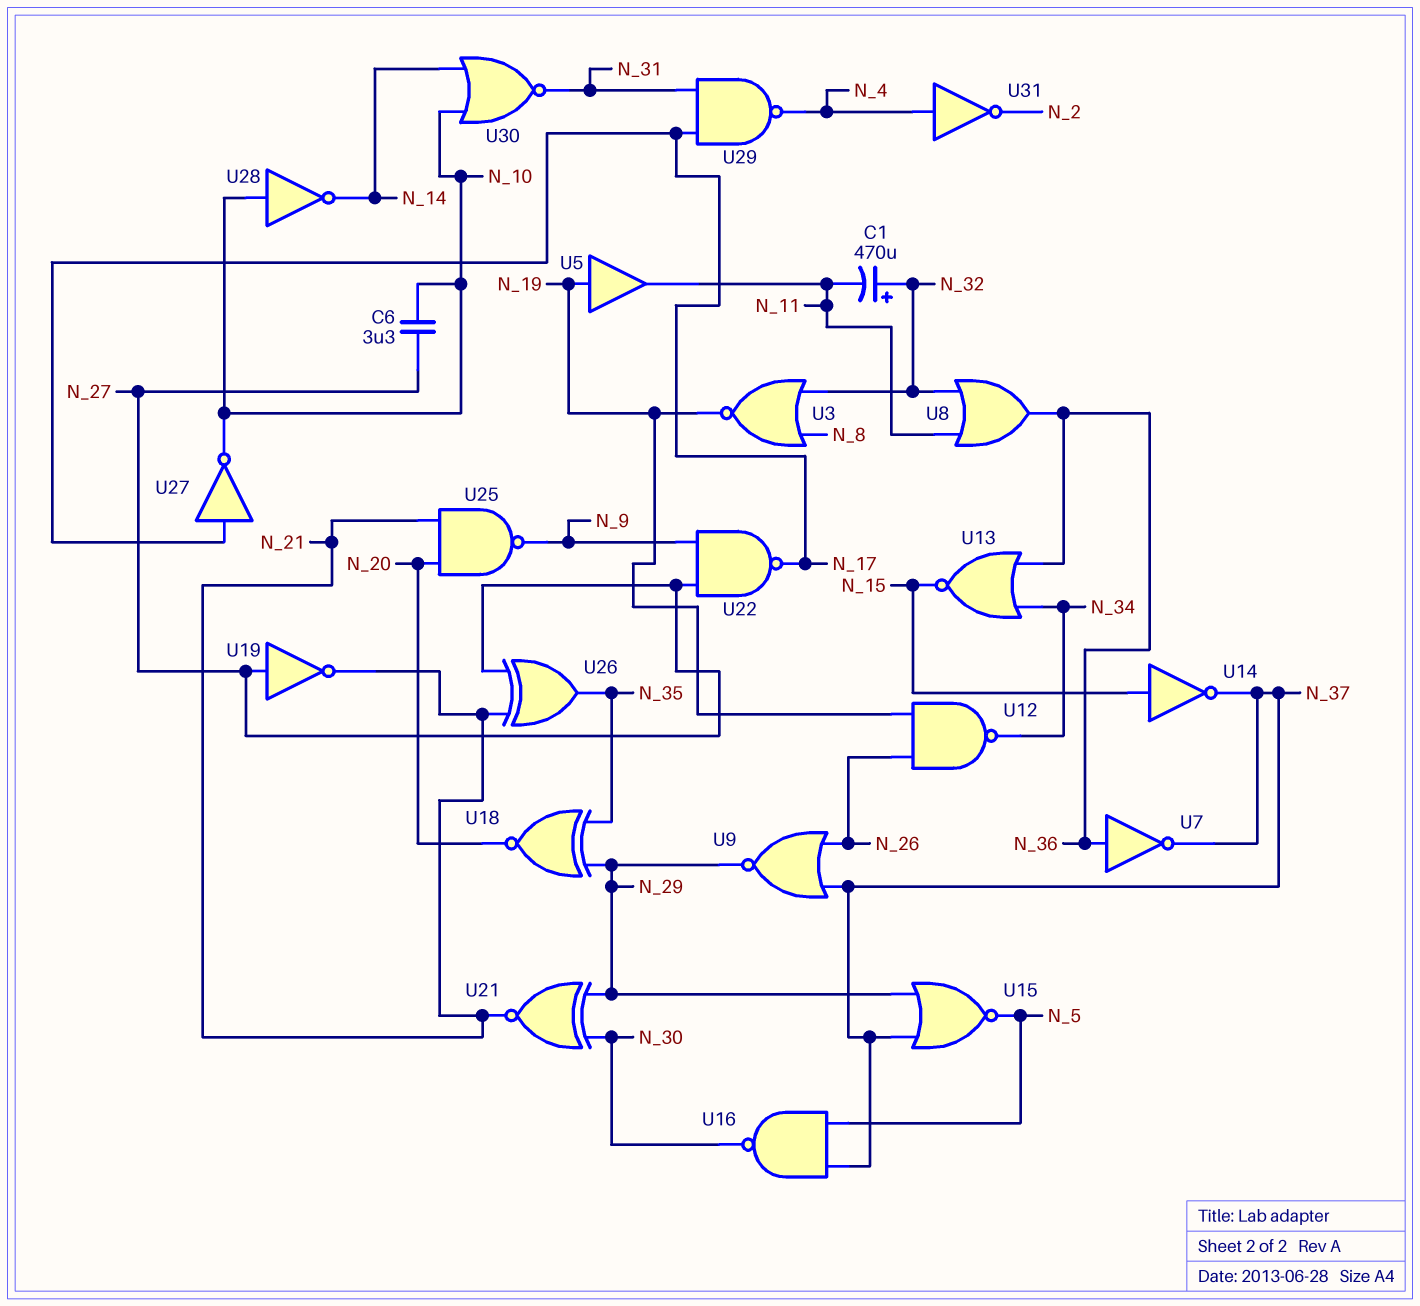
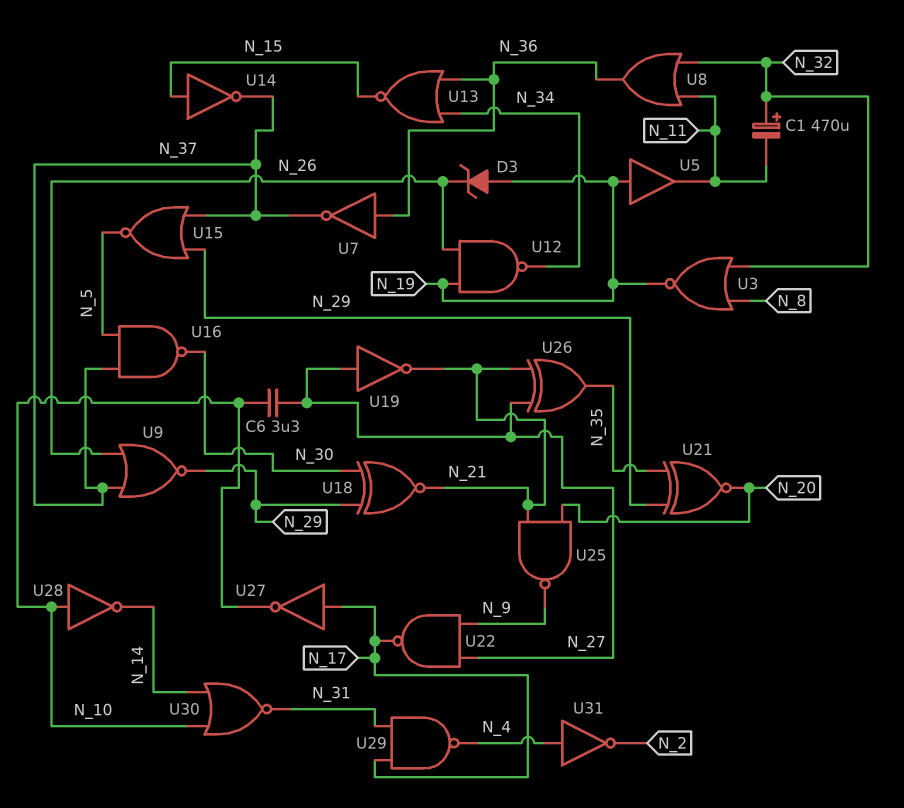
D3: none -> zener (A N_19, K N_26)
U18: XNOR (in N_29, in N_35, out N_20) -> XNOR (in N_29, in N_30, out N_21)
U21: XNOR (in N_29, in N_30, out N_21) -> XNOR (in N_29, in N_35, out N_20)

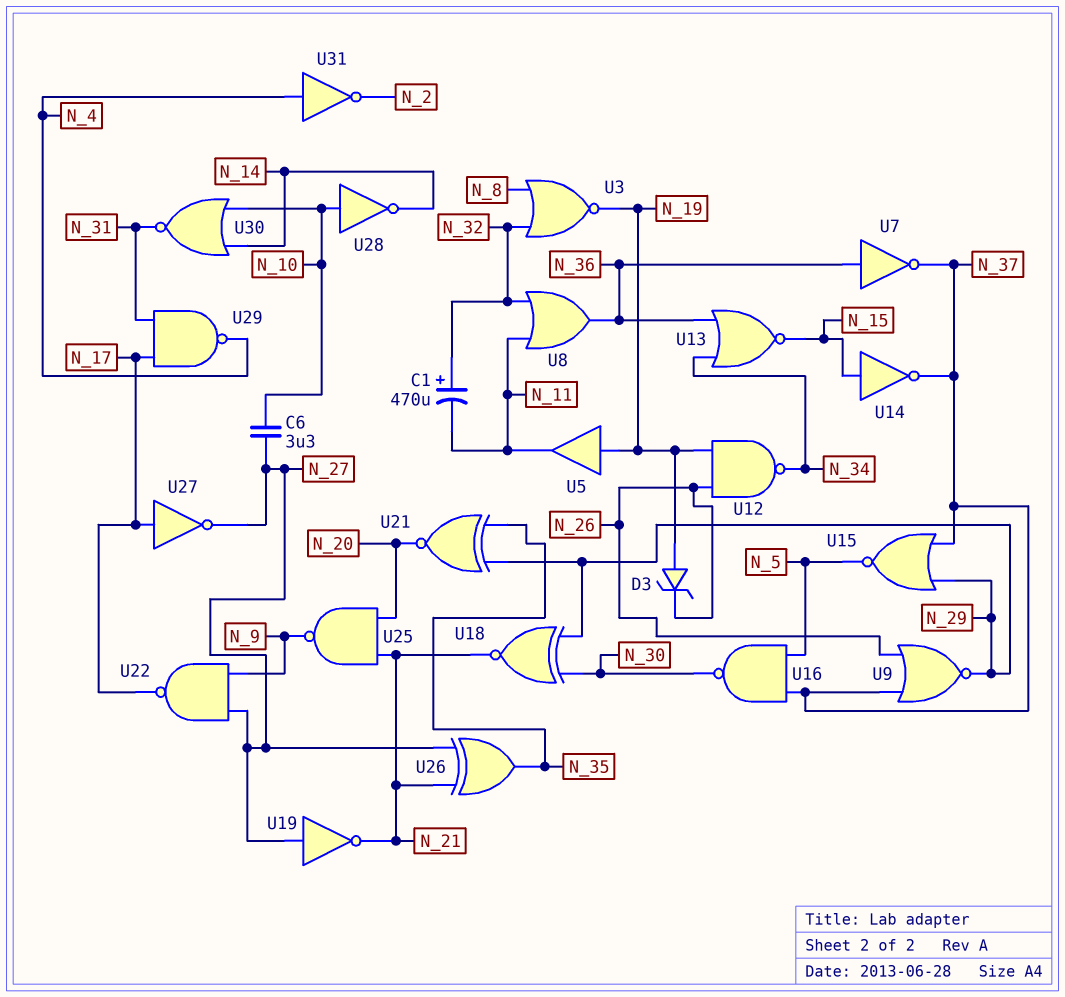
U27: NOT (in N_17, out N_10) -> NOT (in N_17, out N_27)

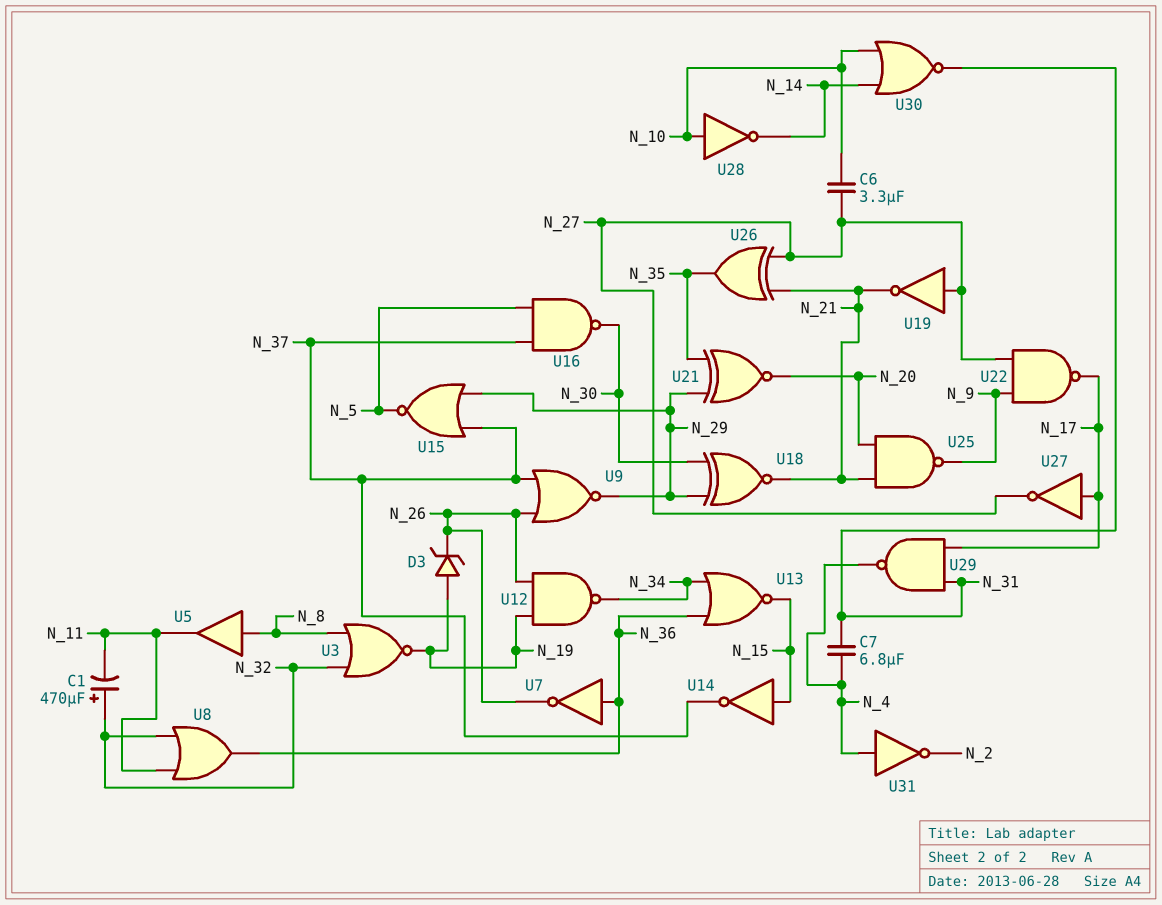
C7: none -> 6.8uF (N_4, N_31)
U5: buffer (in N_19, out N_11) -> buffer (in N_8, out N_11)
U7: NOT (in N_36, out N_37) -> NOT (in N_36, out N_26)

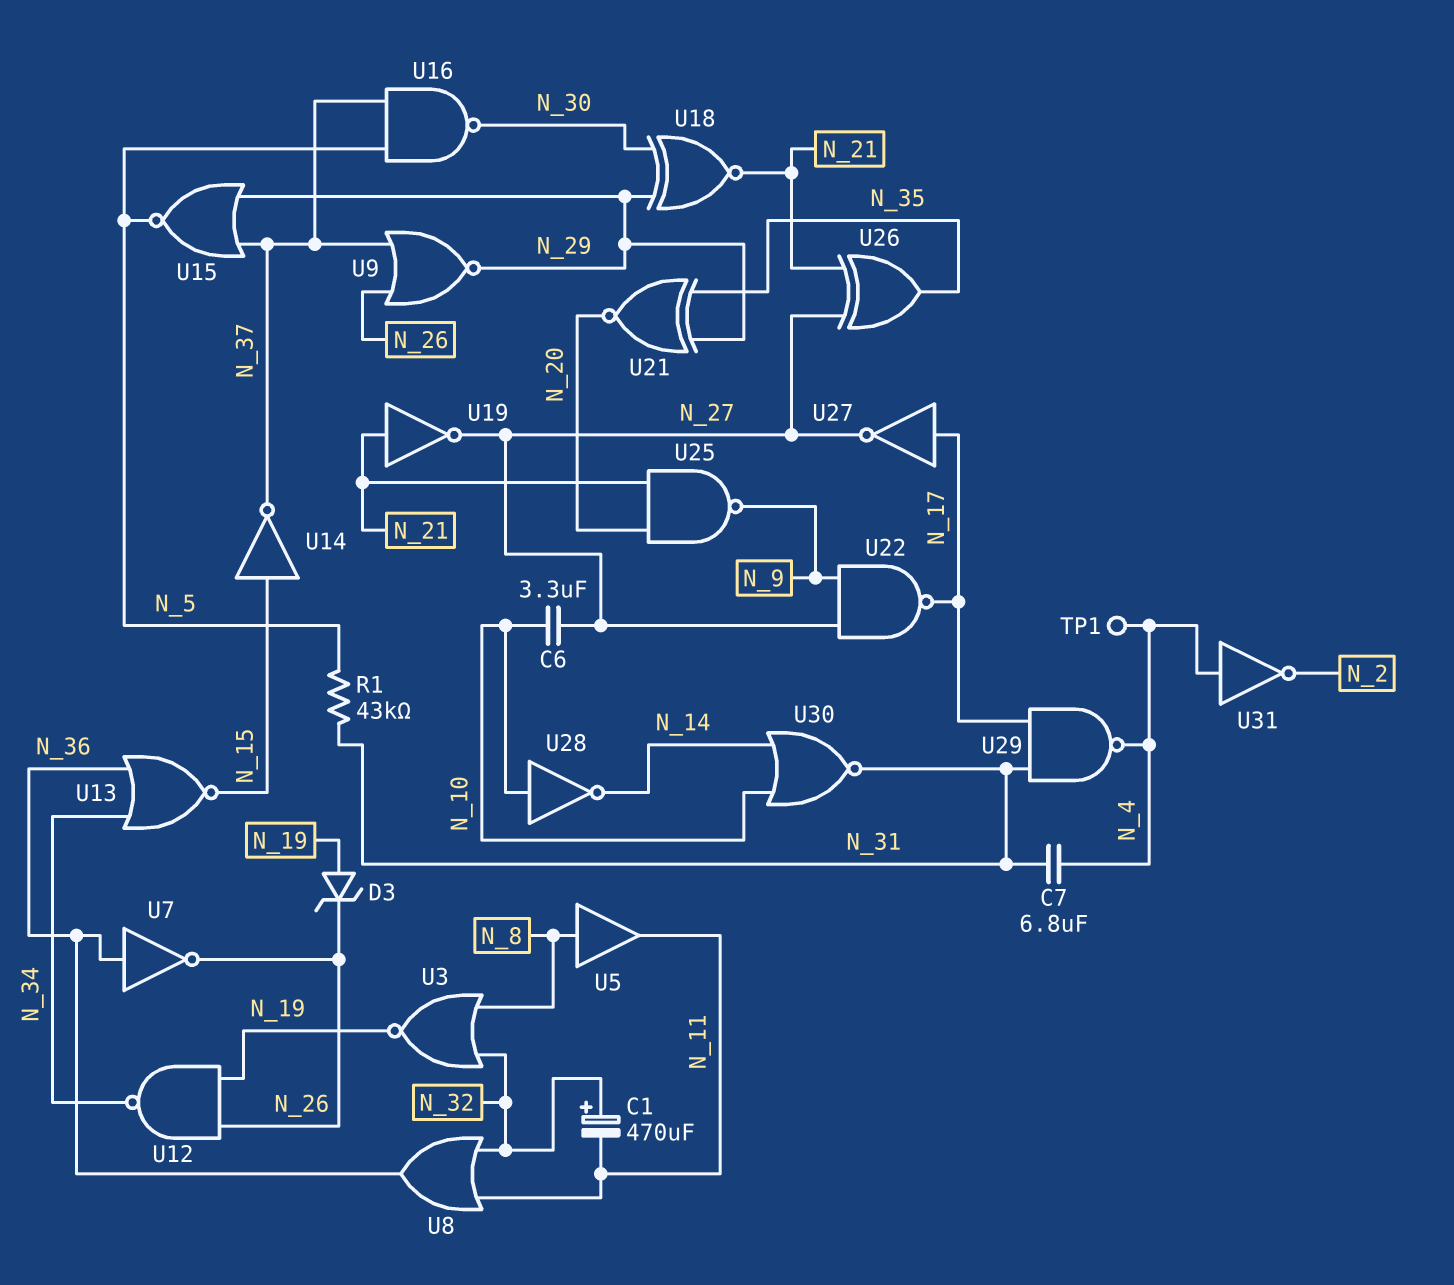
R1: none -> 43k (N_5, N_31)
TP1: none -> test point (N_4)
U19: NOT (in N_27, out N_21) -> NOT (in N_21, out N_27)

